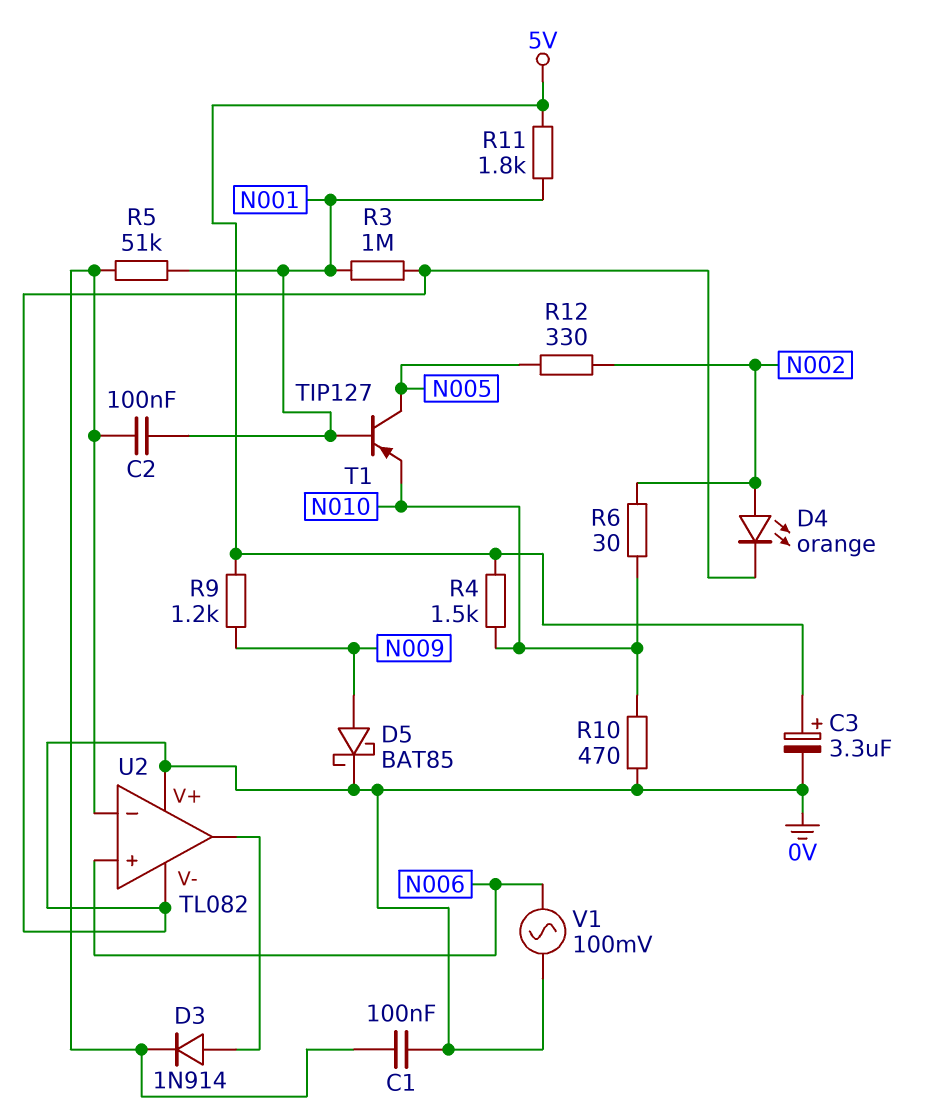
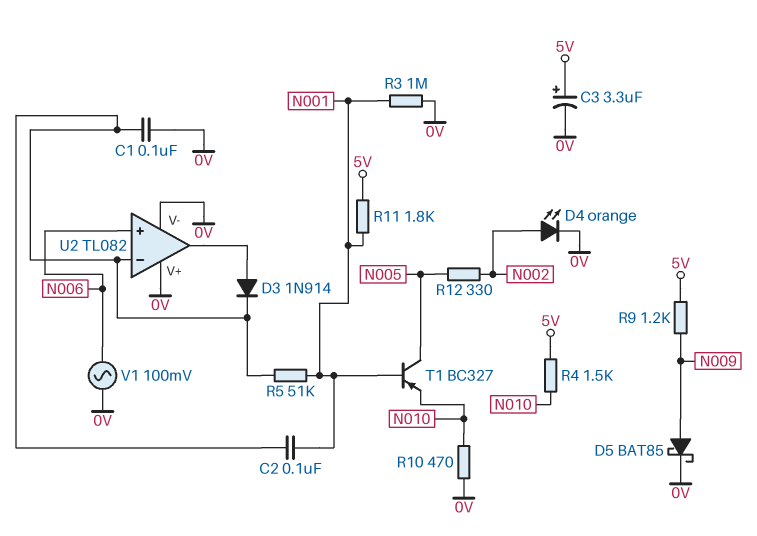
R6: 30 (N002, N010) -> none
T1: PNP TIP127 (B N001, C N005, E N010) -> PNP BC327 (B N001, C N005, E N010)

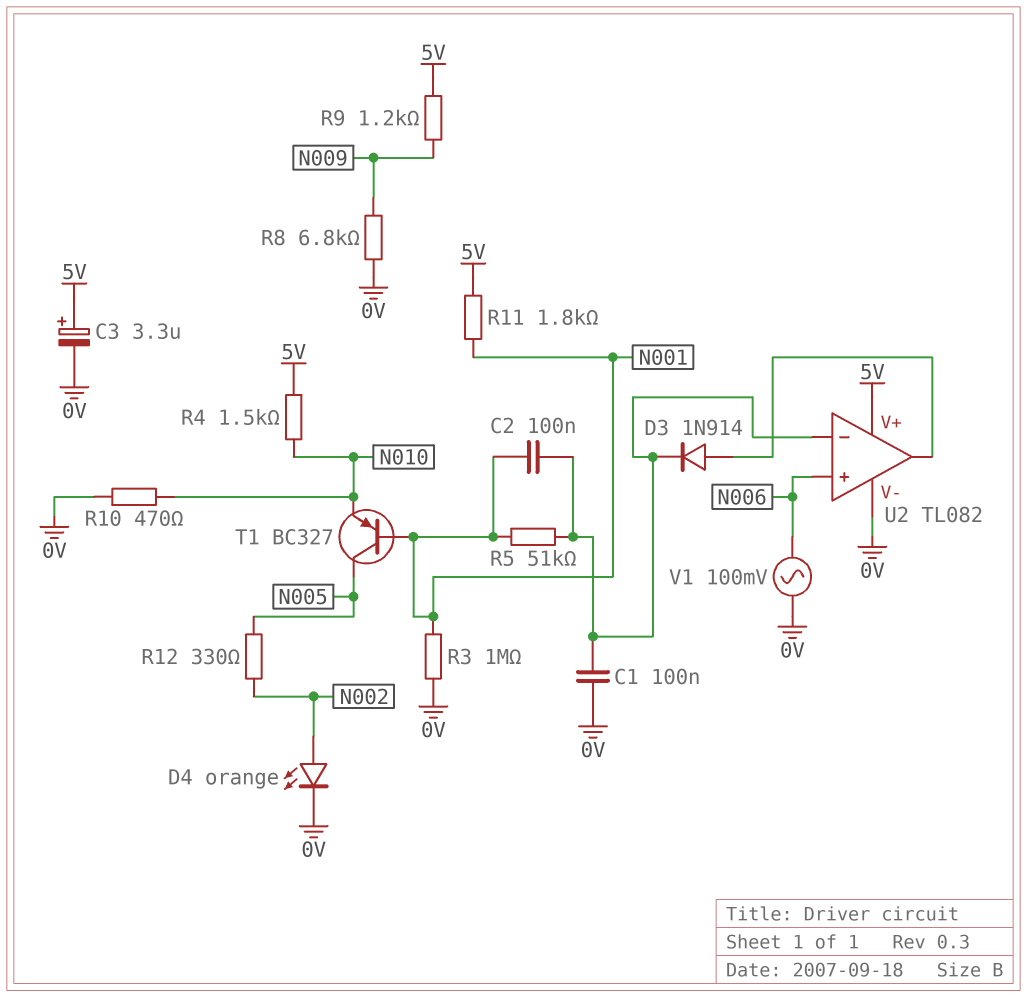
D5: schottky BAT85 (A N009, K 0V) -> none
R8: none -> 6.8k (0V, N009)
U2 pin V+: 0V -> 5V

